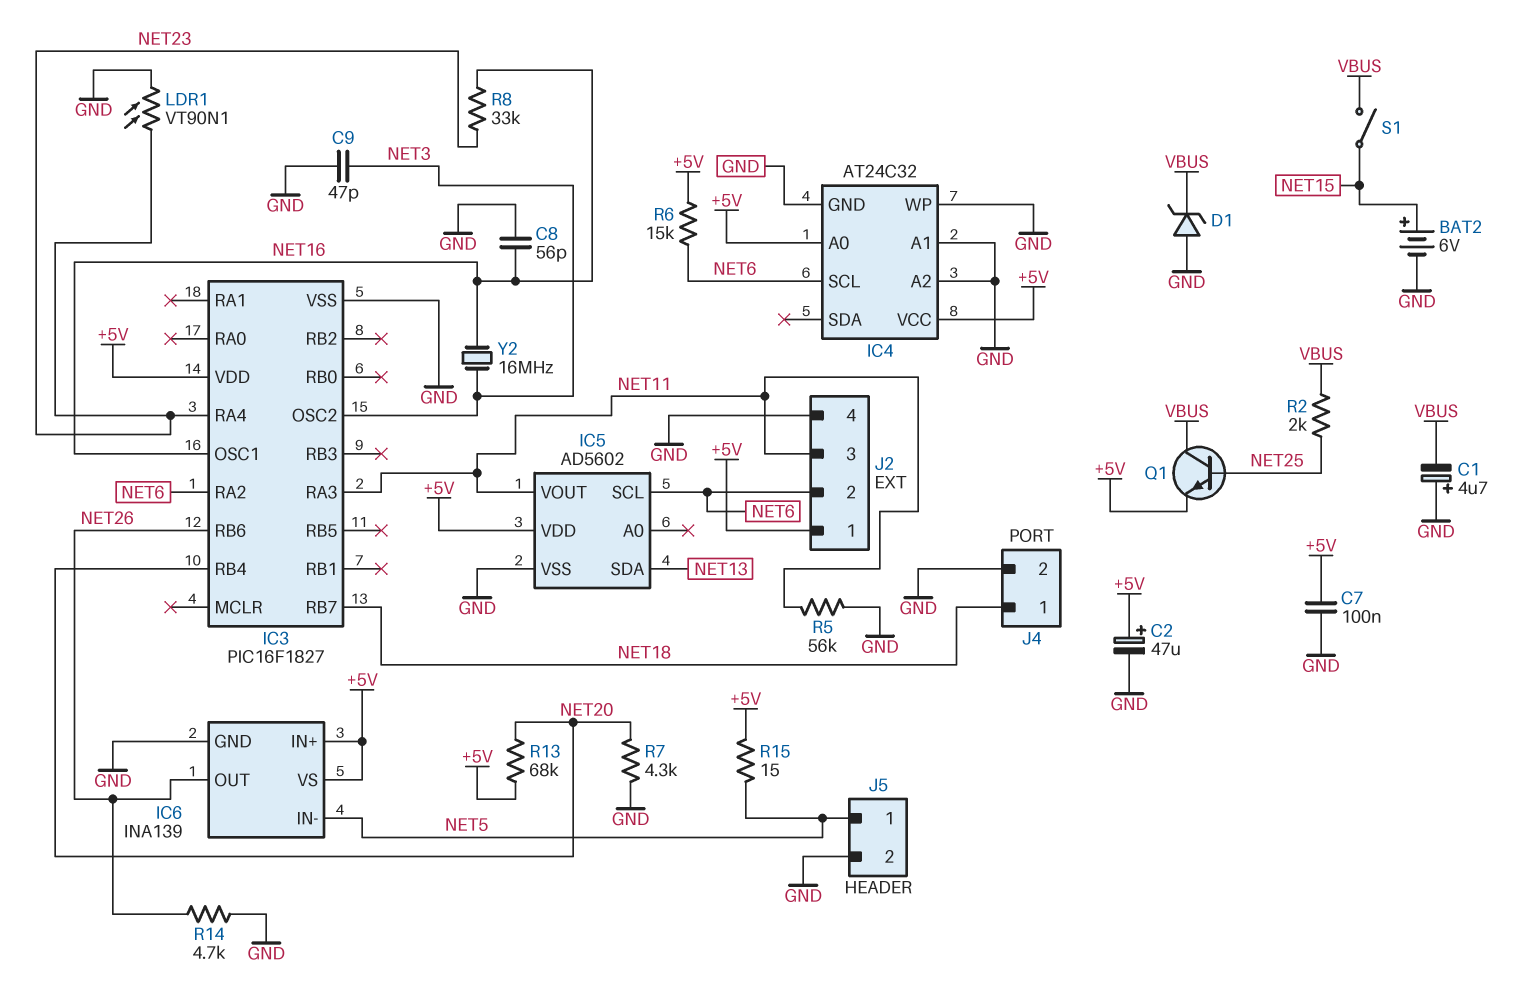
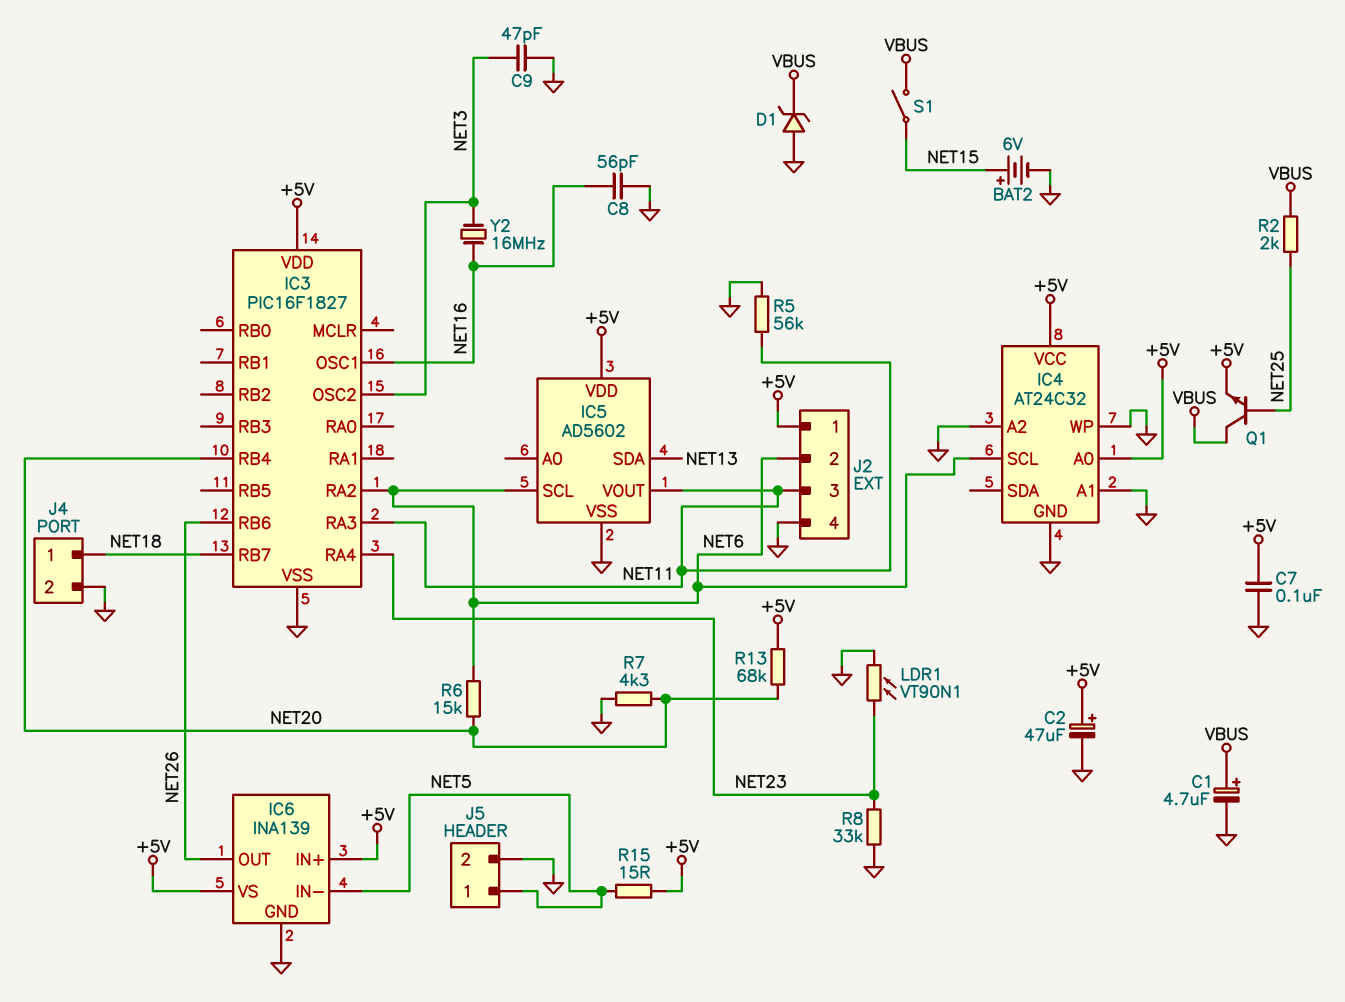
C1: 4.7uF (plus GND, minus VBUS) -> 4.7uF (plus VBUS, minus GND)
R6: 15k (+5V, NET6) -> 15k (NET6, NET20)
R8: 33k (NET16, NET23) -> 33k (GND, NET23)
R14: 4.7k (GND, NET26) -> none

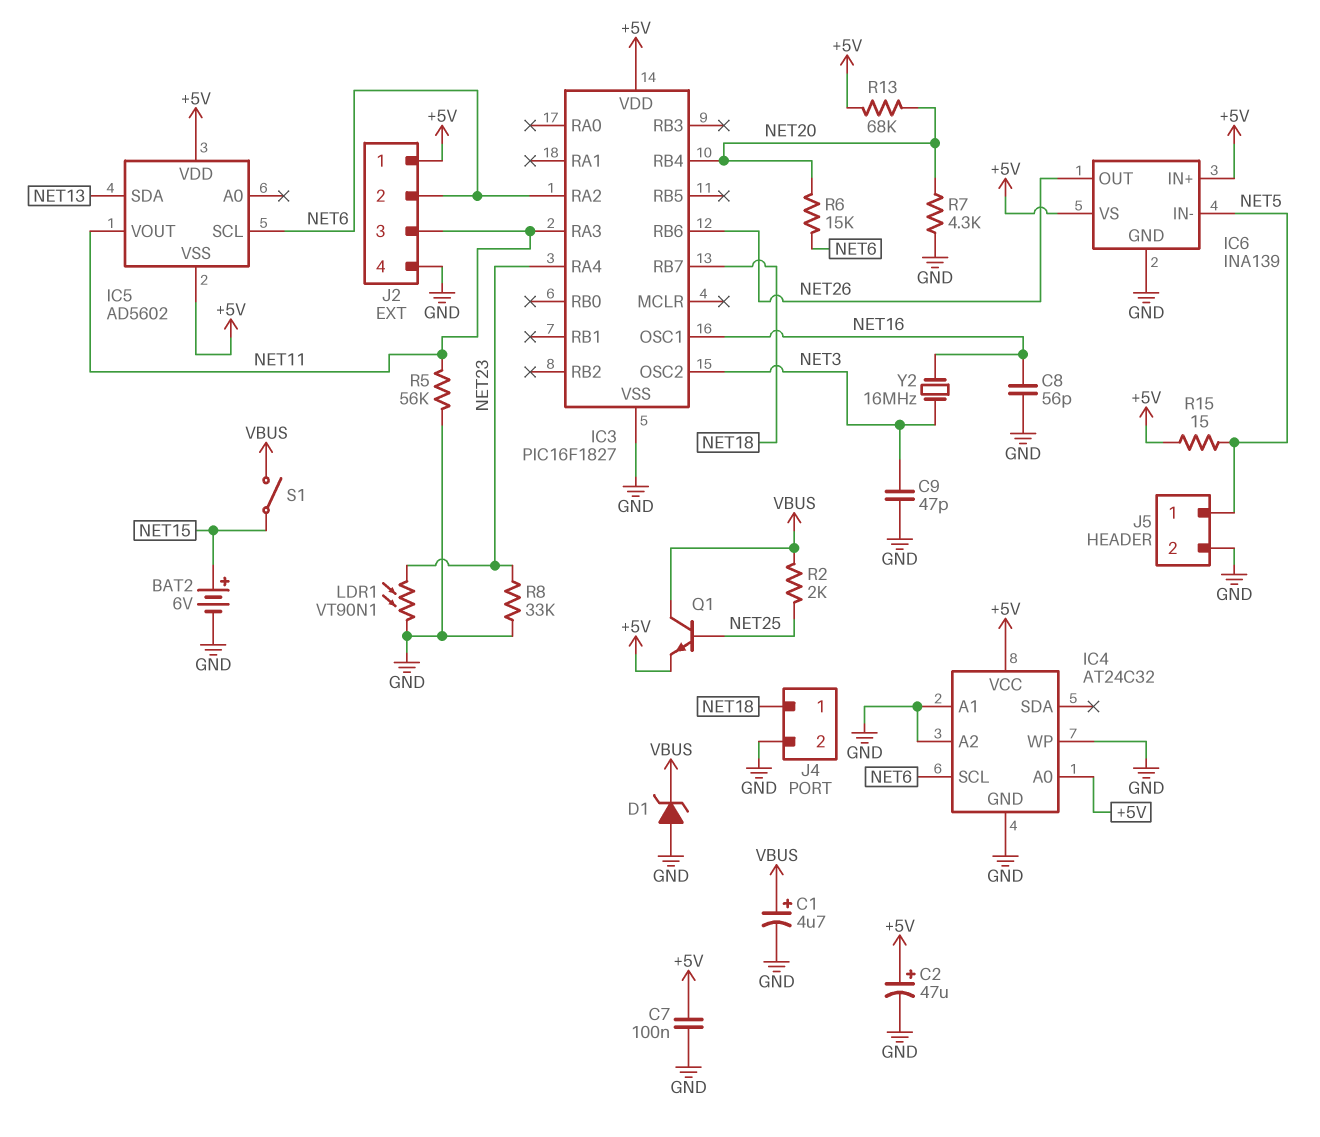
IC5 pin VSS: GND -> +5V

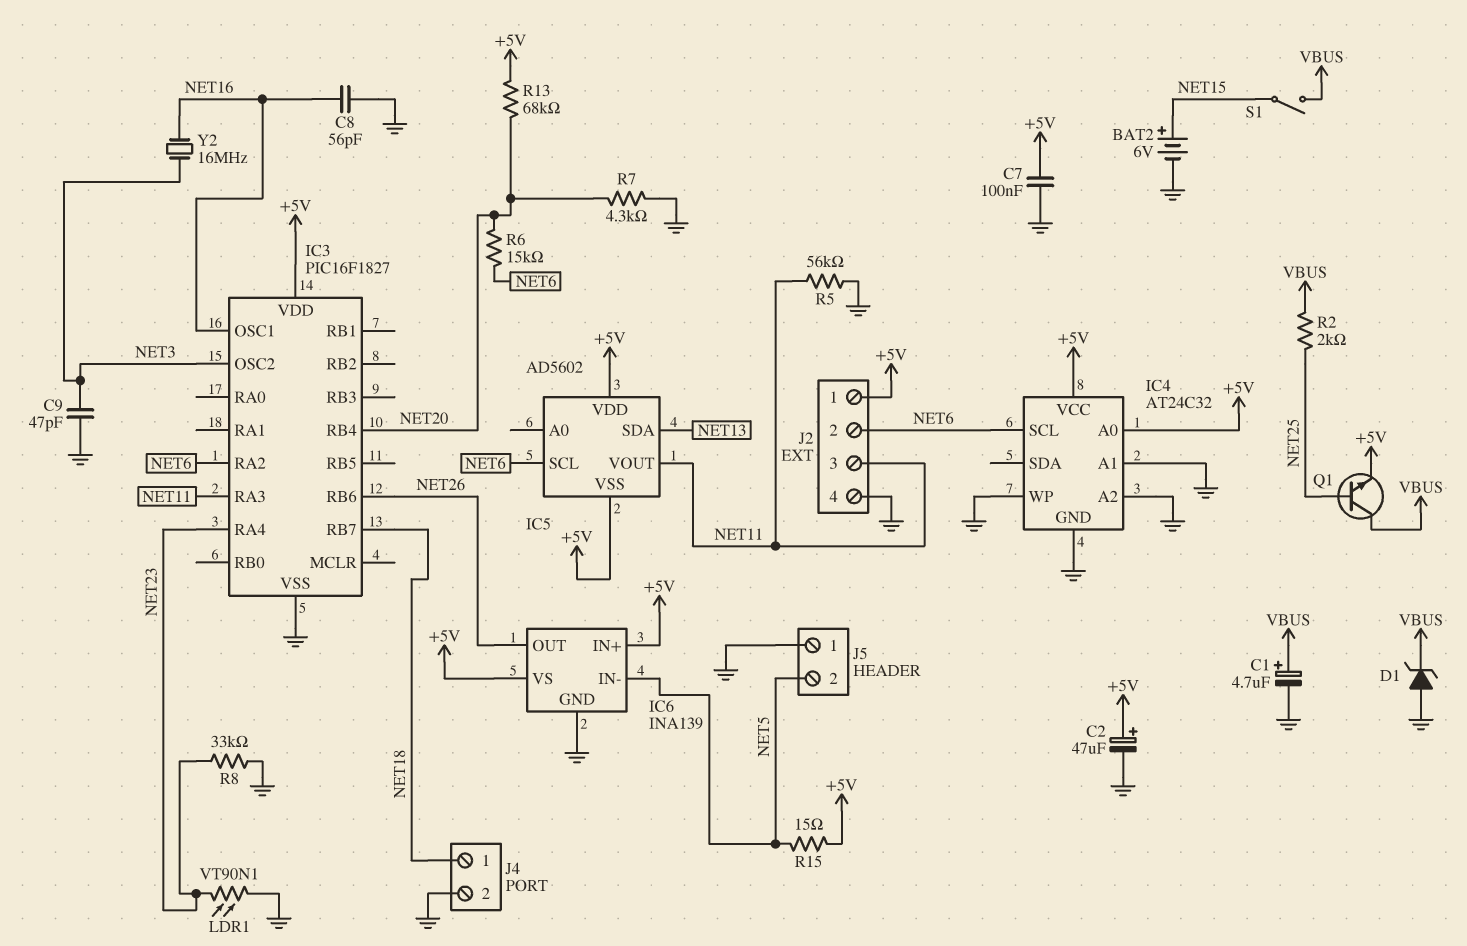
J5 pin 1: NET5 -> GND
J5 pin 2: GND -> NET5

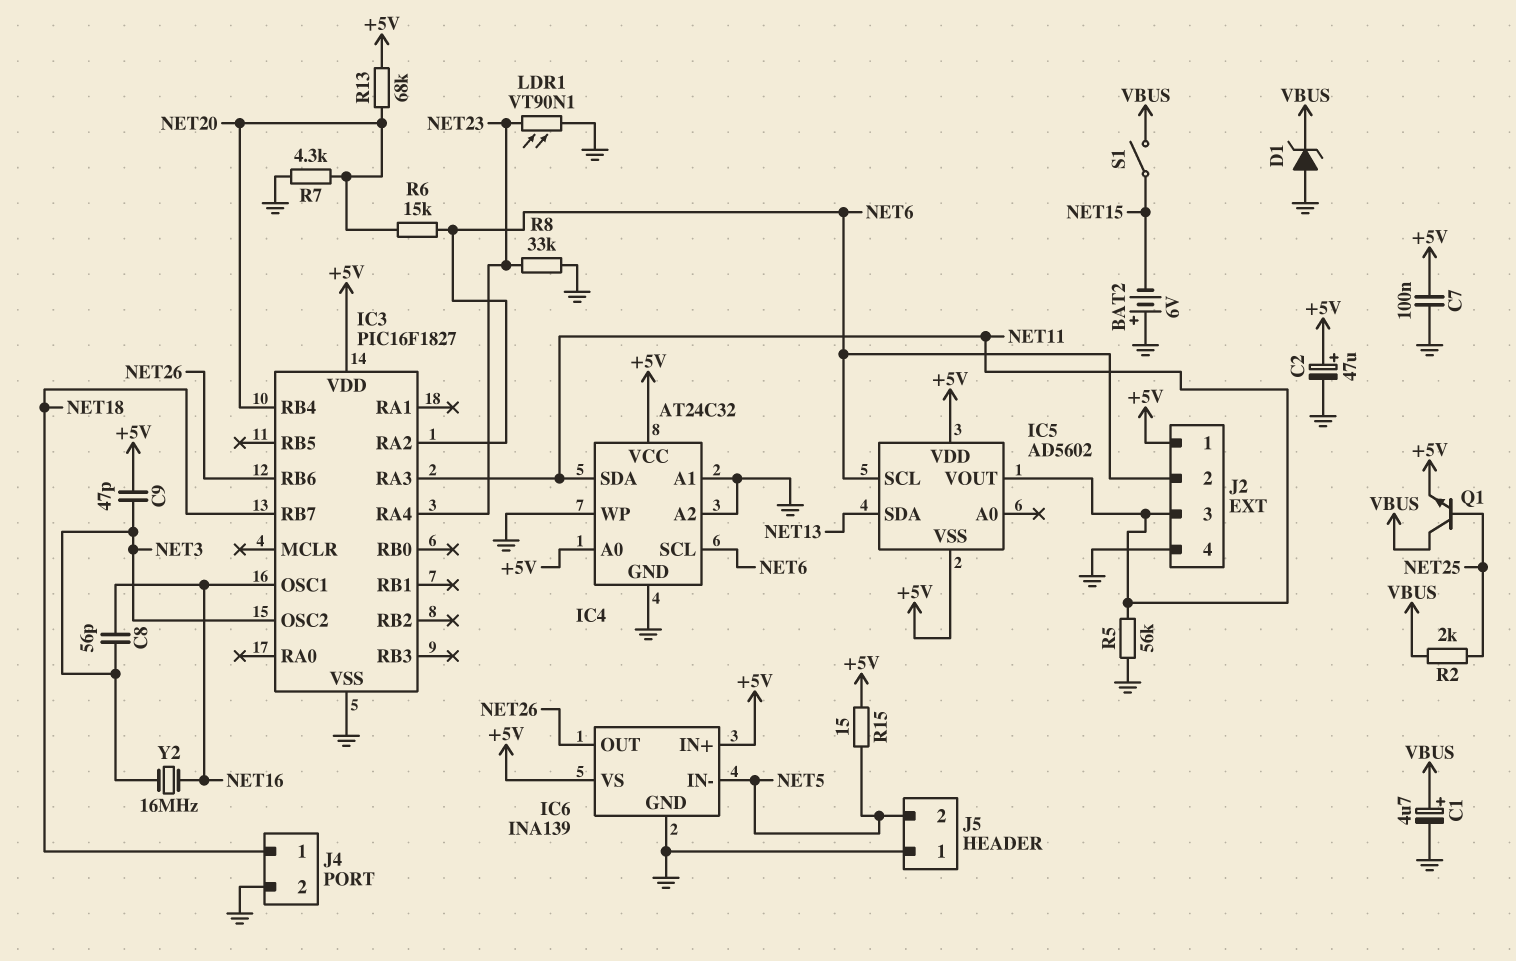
BAT2: 6V (plus NET15, minus GND) -> 6V (plus GND, minus NET15)
C8: 56pF (GND, NET16) -> 56pF (NET3, NET16)
C9: 47pF (GND, NET3) -> 47pF (+5V, NET3)
IC4 pin SDA: none -> NET11

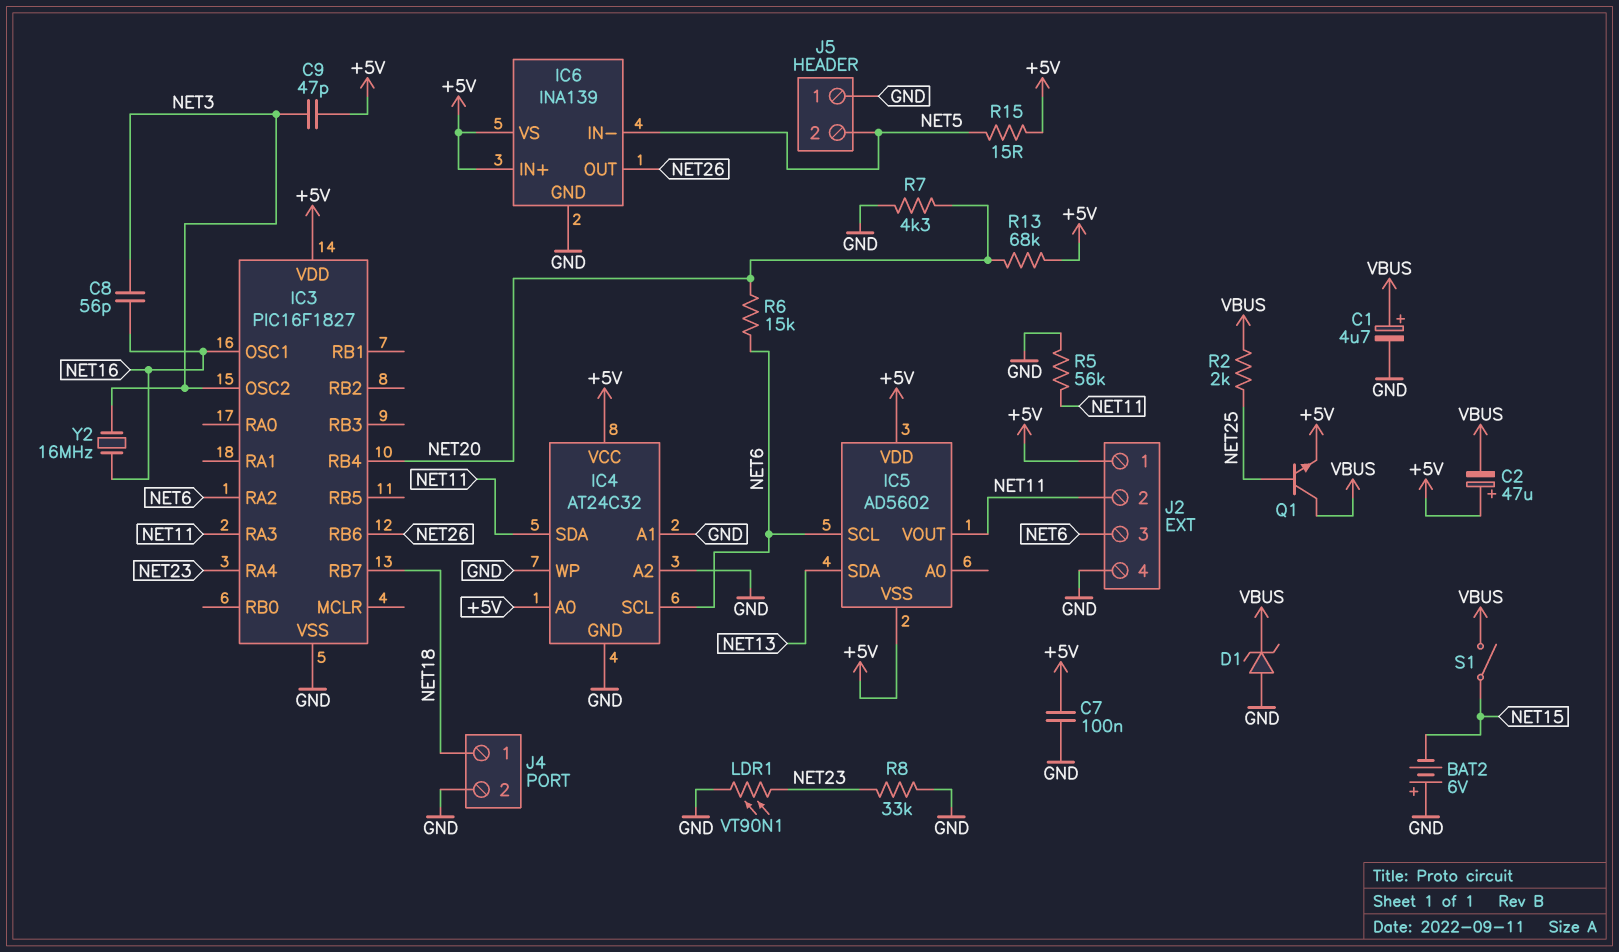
C2: 47uF (plus +5V, minus GND) -> 47uF (plus +5V, minus VBUS)
J2 pin 2: NET6 -> NET11
J2 pin 3: NET11 -> NET6

